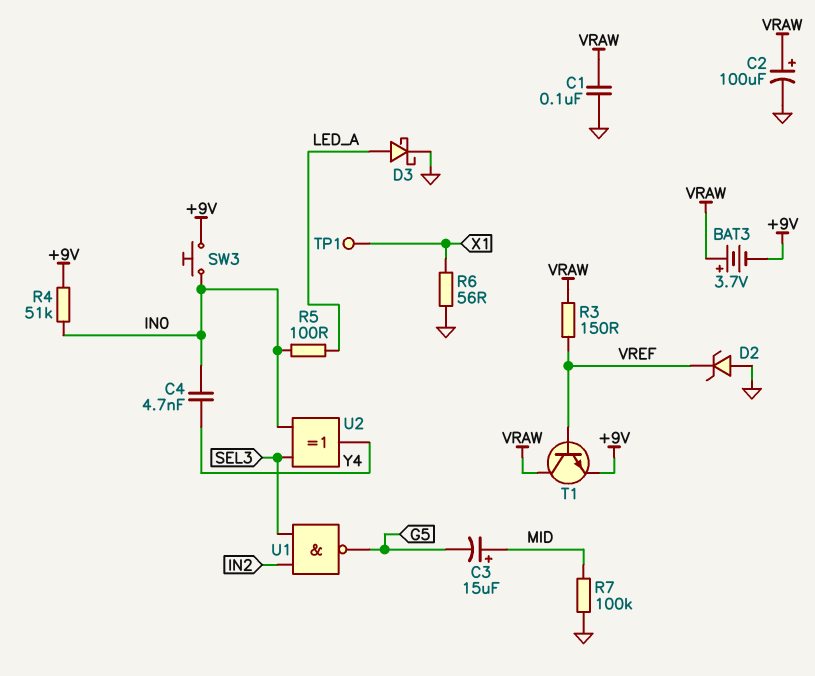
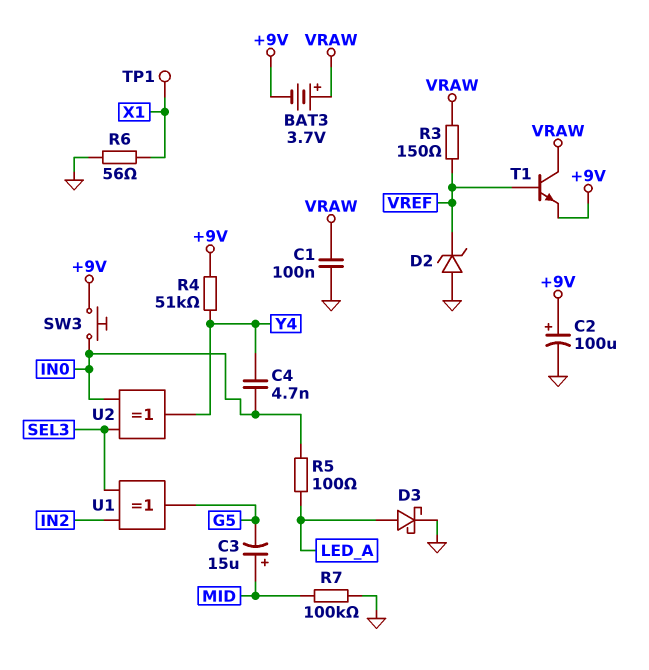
C2: 100uF (plus VRAW, minus GND) -> 100uF (plus +9V, minus GND)
R4: 51k (+9V, IN0) -> 51k (+9V, Y4)
U1: NAND (in IN2, in SEL3, out G5) -> XOR (in IN2, in SEL3, out G5)

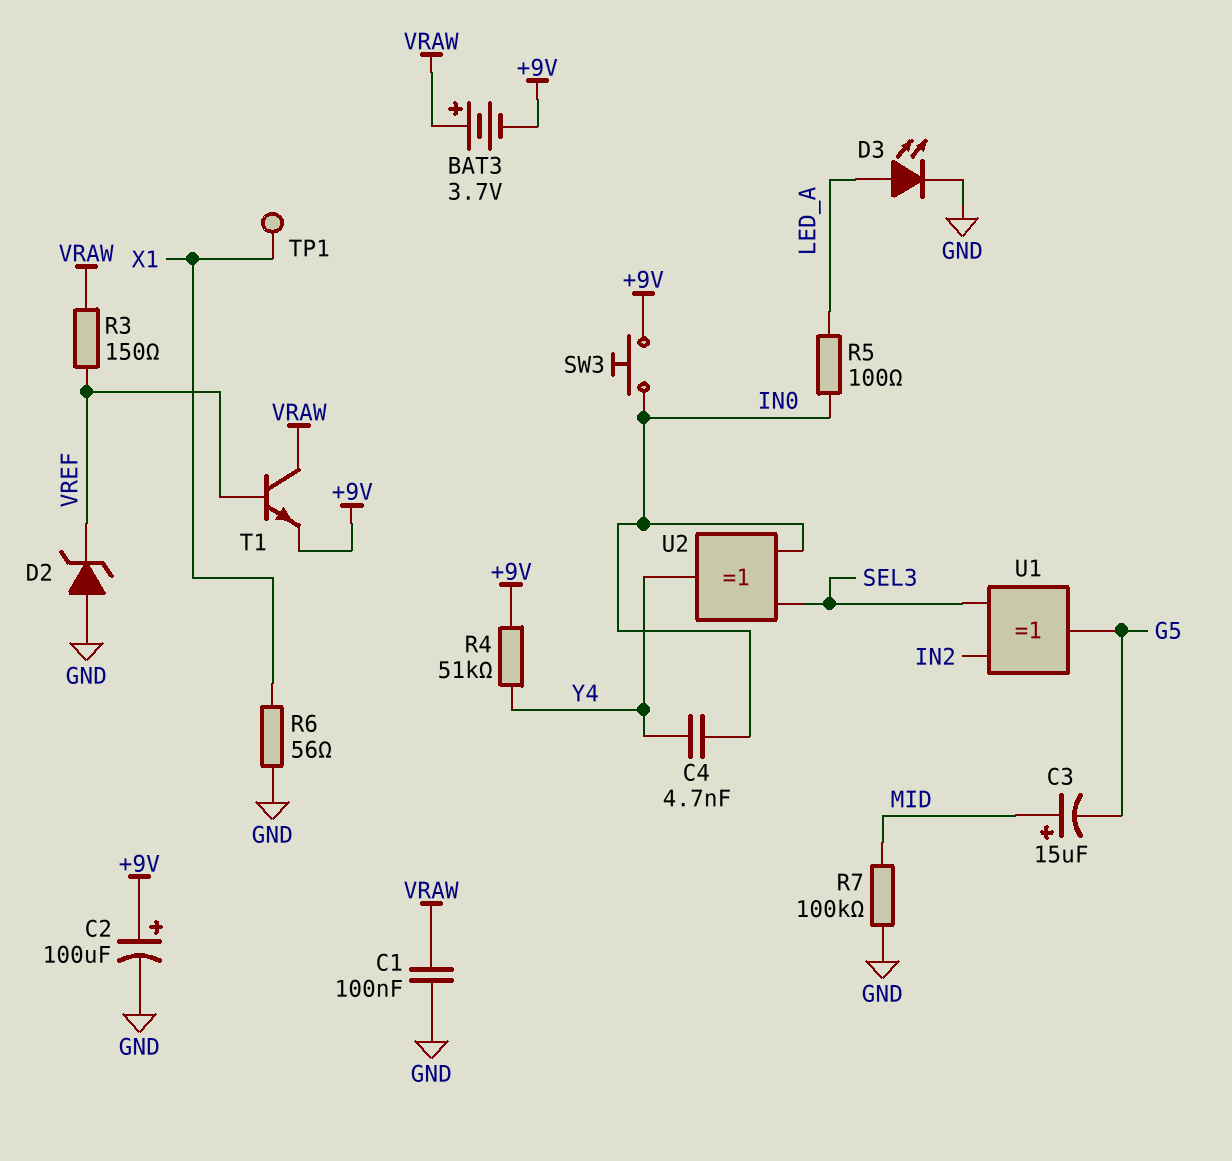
D3: schottky (A LED_A, K GND) -> LED (A LED_A, K GND)

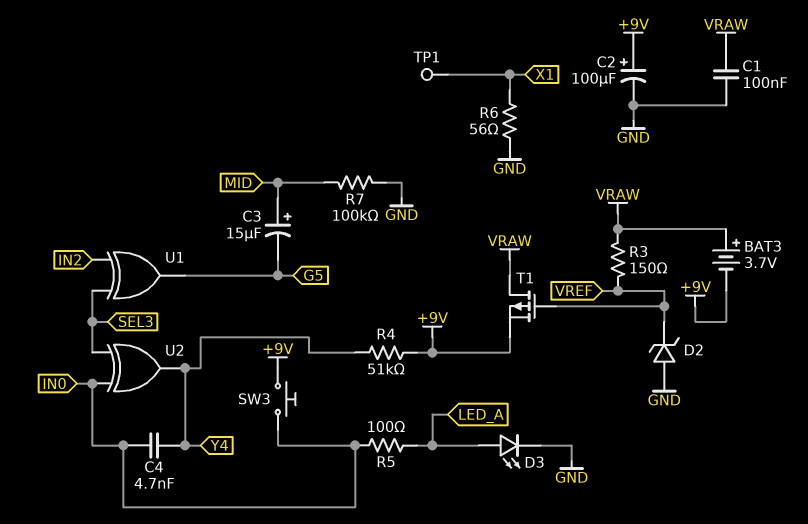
T1: NPN (B VREF, C VRAW, E +9V) -> PMOS (G VREF, D VRAW, S +9V)

